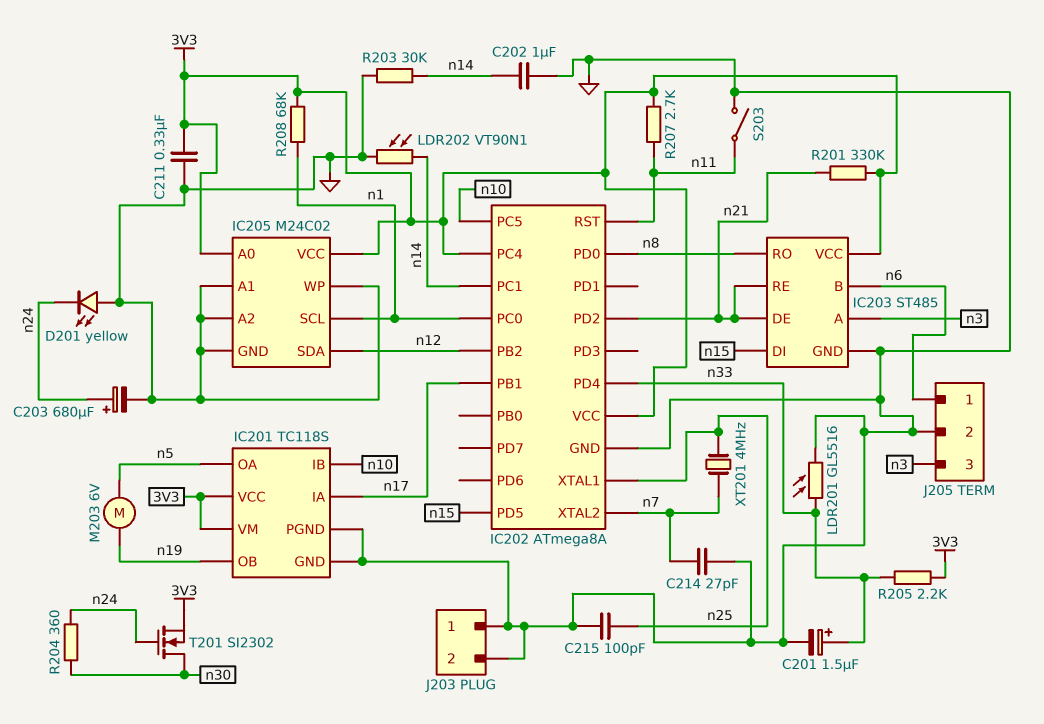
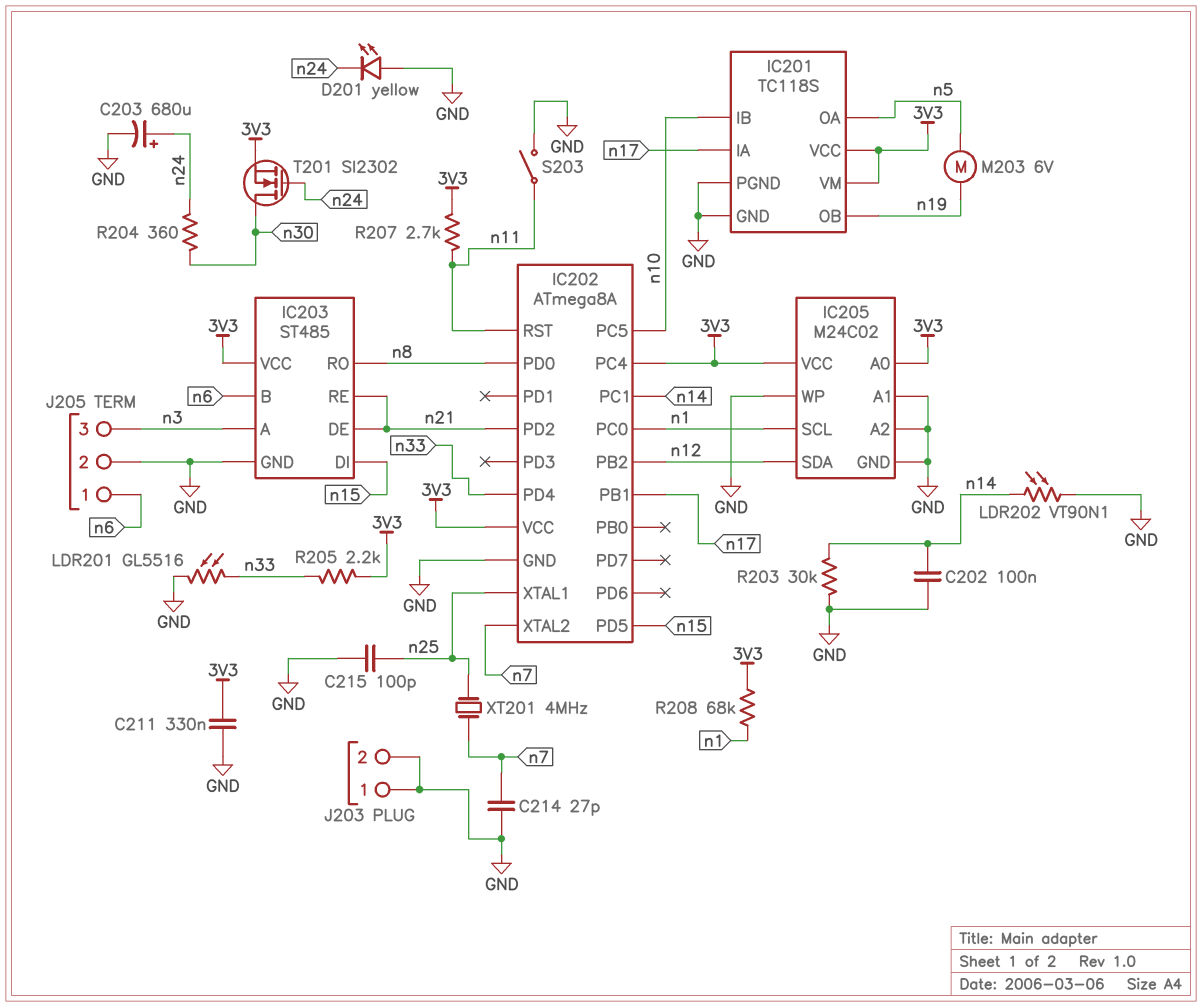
C201: 1.5uF (plus n33, minus GND) -> none
C202: 1uF (GND, n14) -> 100nF (GND, n14)
R201: 330k (3V3, n21) -> none

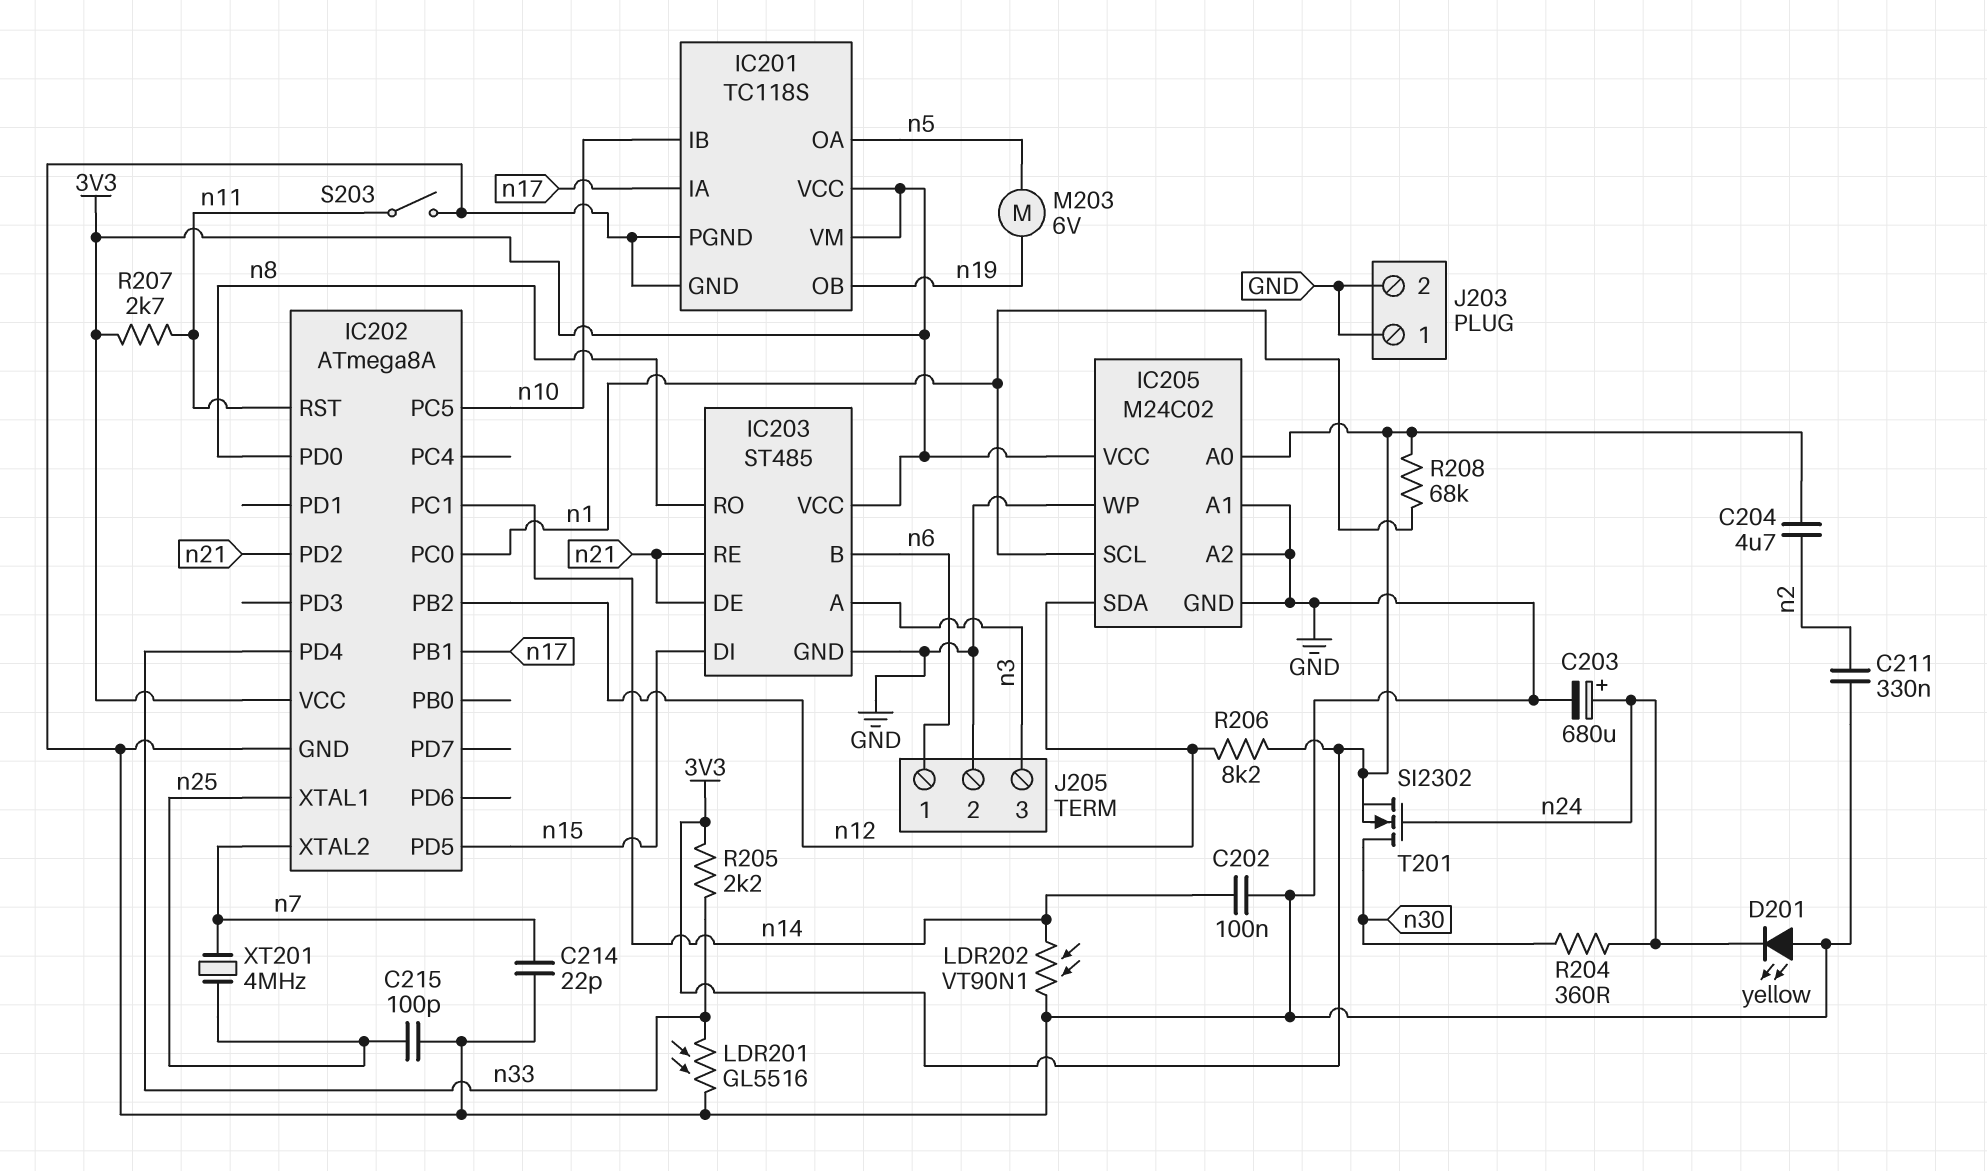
C204: none -> 4.7uF (3V3, n2)
C211: 330nF (3V3, GND) -> 330nF (GND, n2)
C214: 27pF (GND, n7) -> 22pF (GND, n7)
IC202 pin PC4: 3V3 -> none
R203: 30k (GND, n14) -> none
R206: none -> 8.2k (3V3, n12)

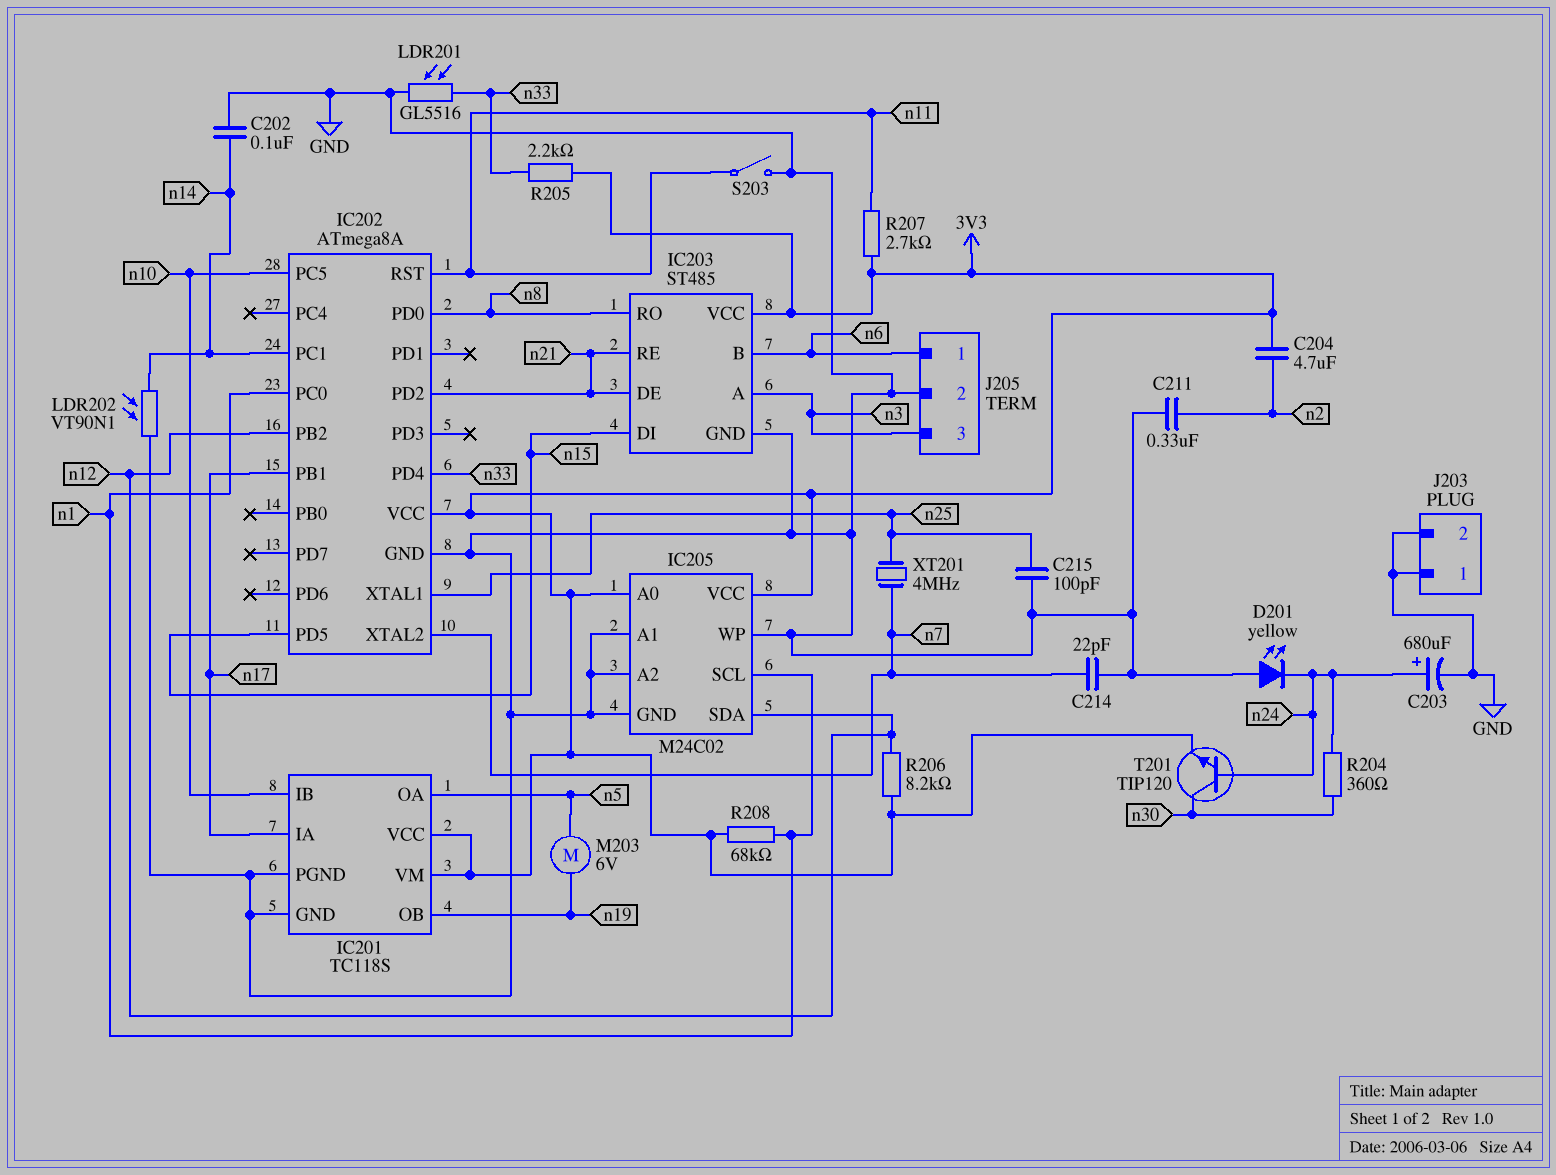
T201: NMOS SI2302 (G n24, D n30, S 3V3) -> NPN TIP120 (B n24, C n30, E 3V3)

